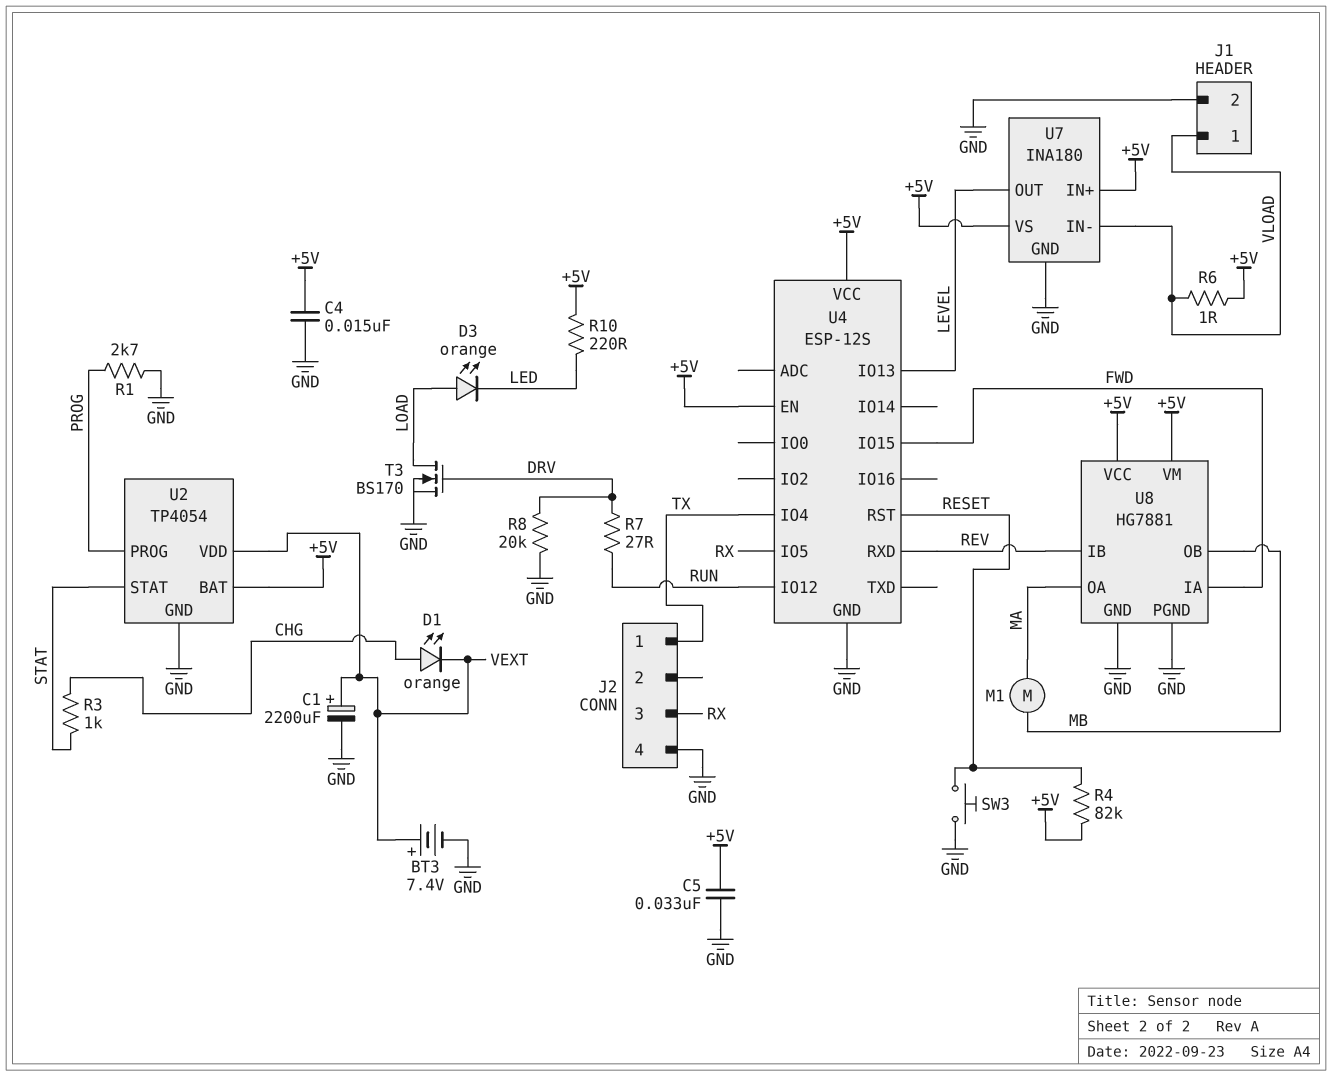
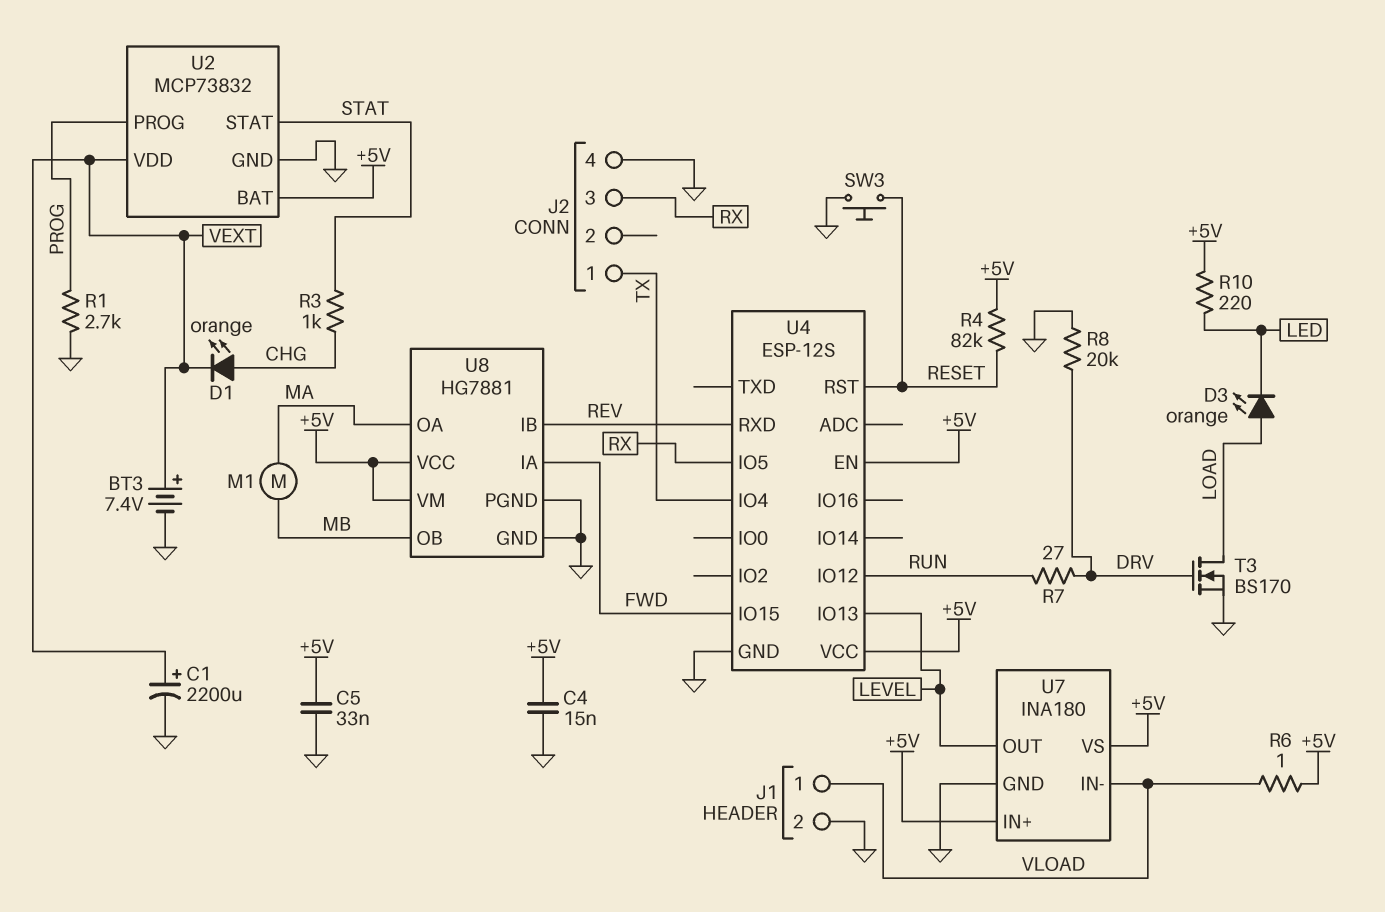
U2: TP4054 -> MCP73832

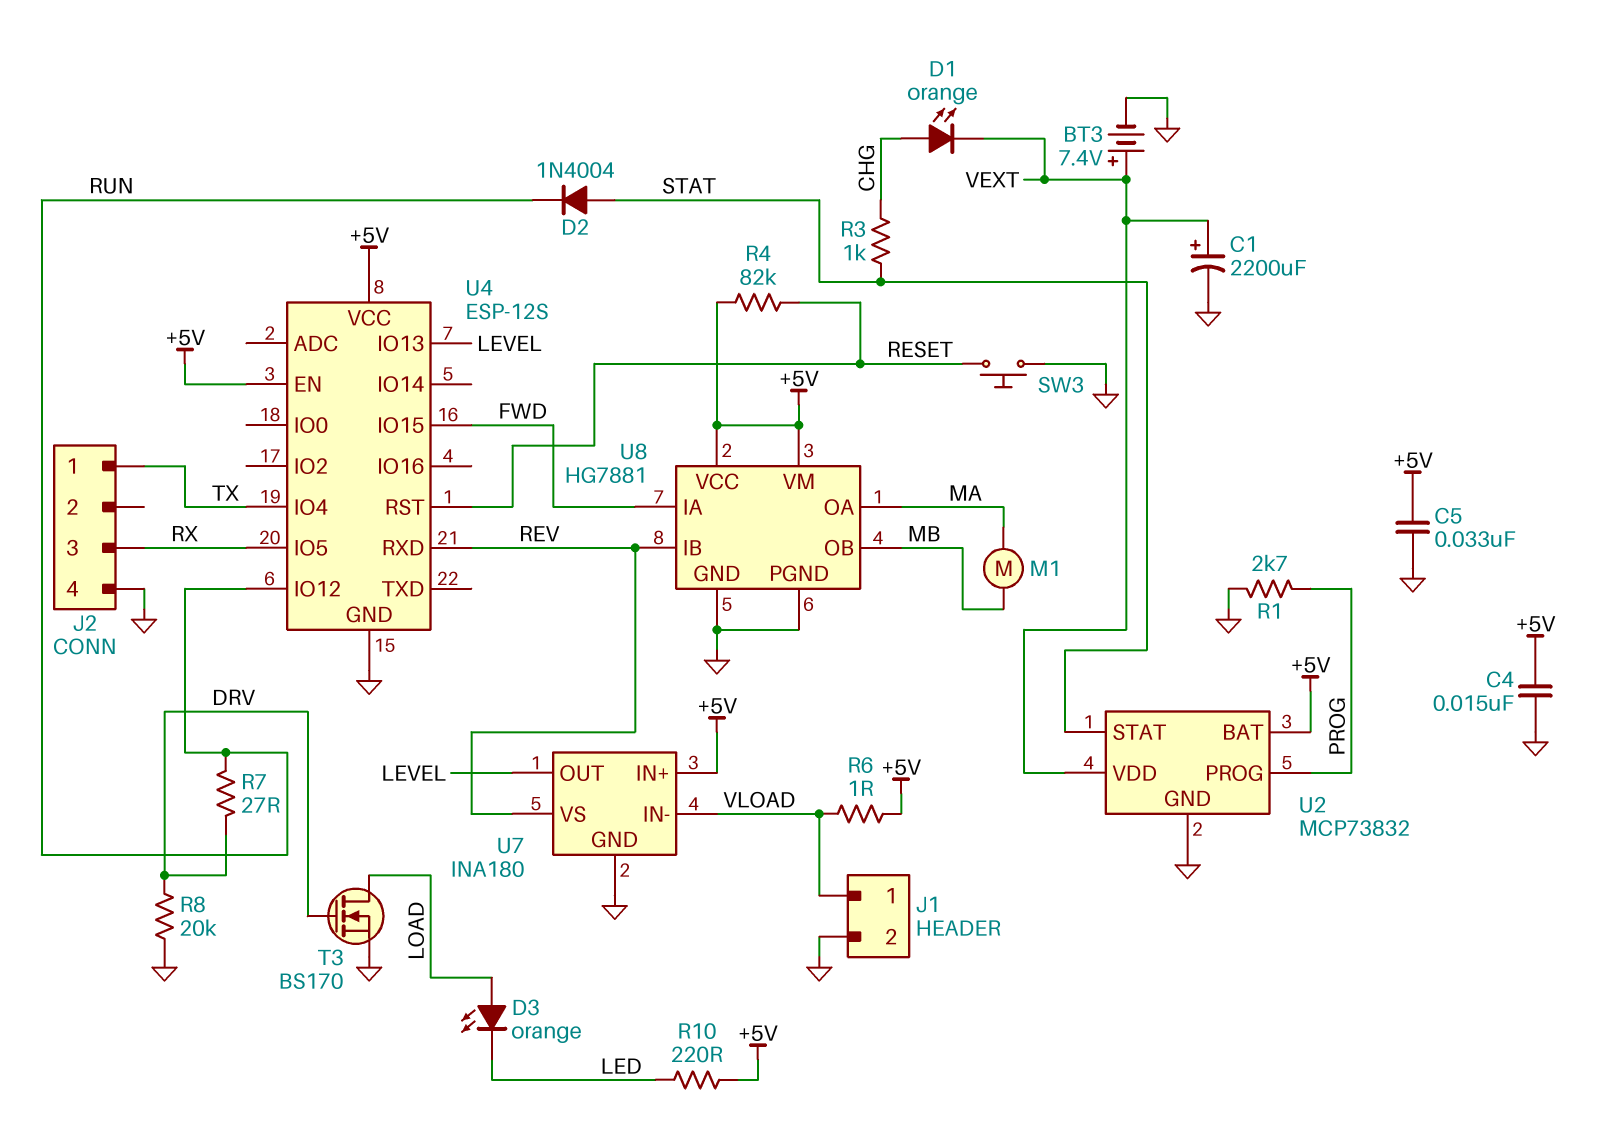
D2: none -> diode 1N4004 (A STAT, K RUN)
U7 pin VS: +5V -> REV

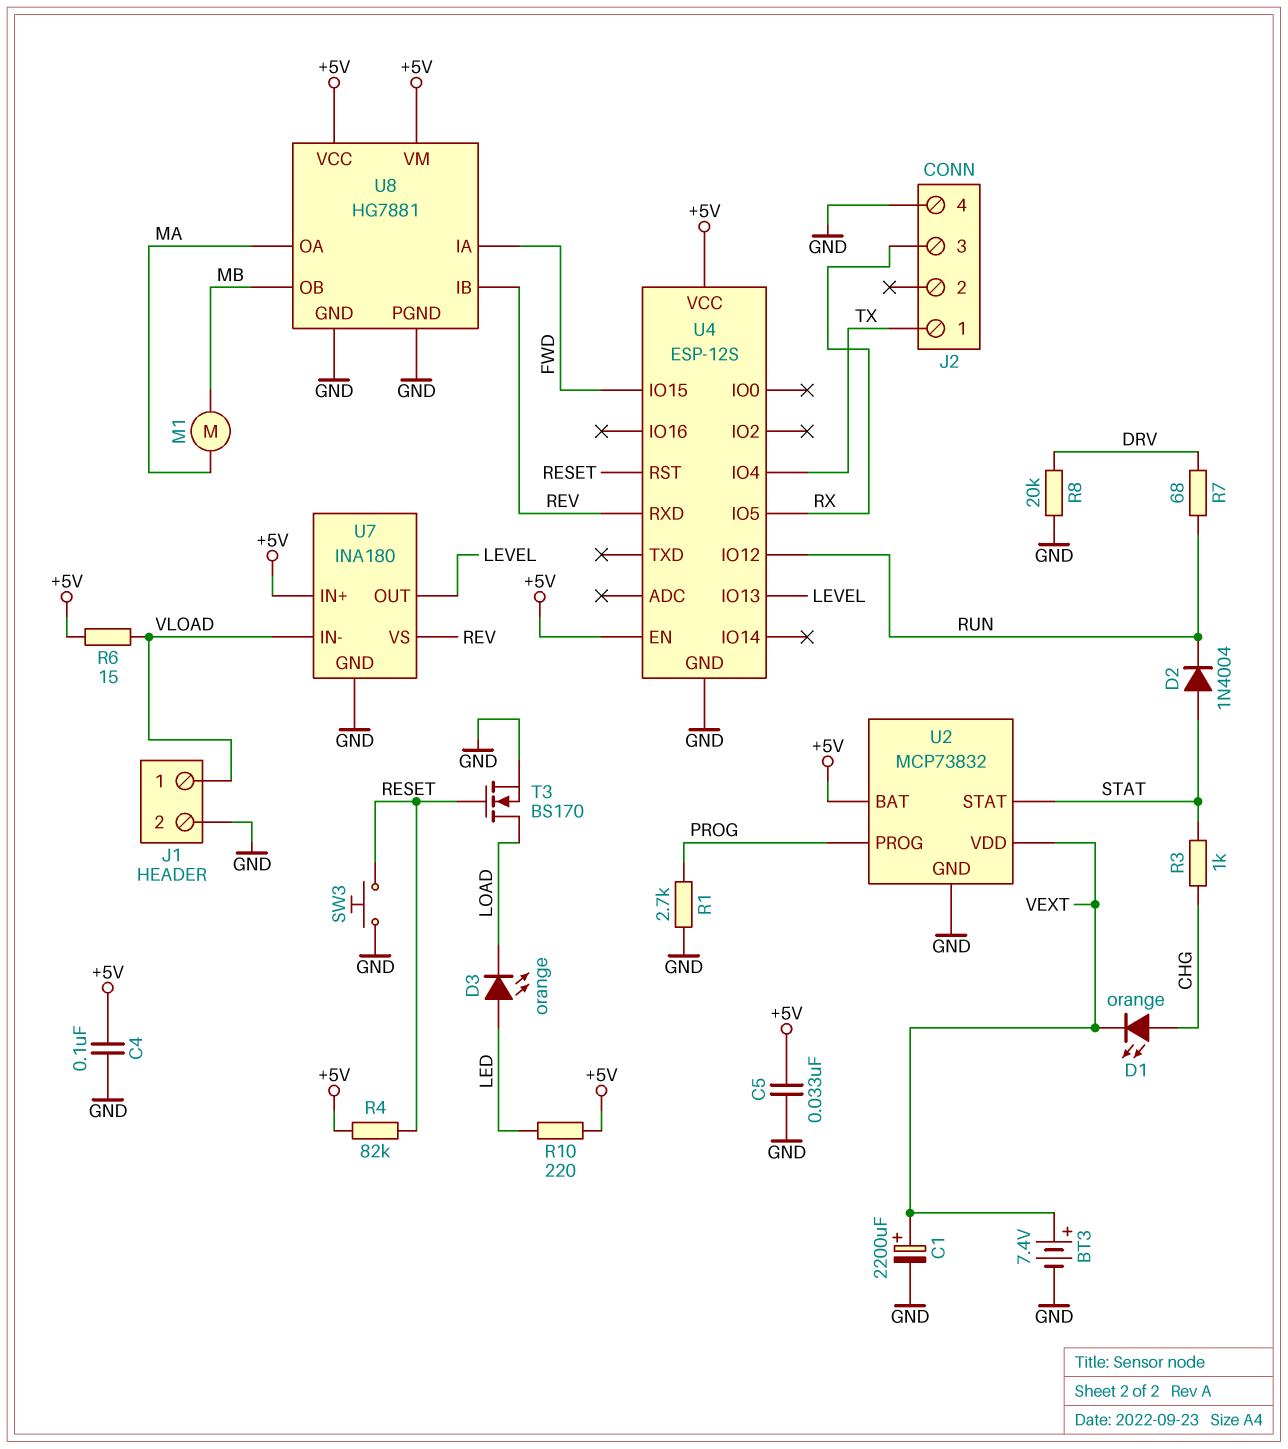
C4: 15nF (+5V, GND) -> 100nF (+5V, GND)
D3: LED orange (A LOAD, K LED) -> LED orange (A LED, K LOAD)
R6: 1 (+5V, VLOAD) -> 15 (+5V, VLOAD)
R7: 27 (DRV, RUN) -> 68 (DRV, RUN)
T3: NMOS BS170 (G DRV, D LOAD, S GND) -> NMOS BS170 (G RESET, D LOAD, S GND)

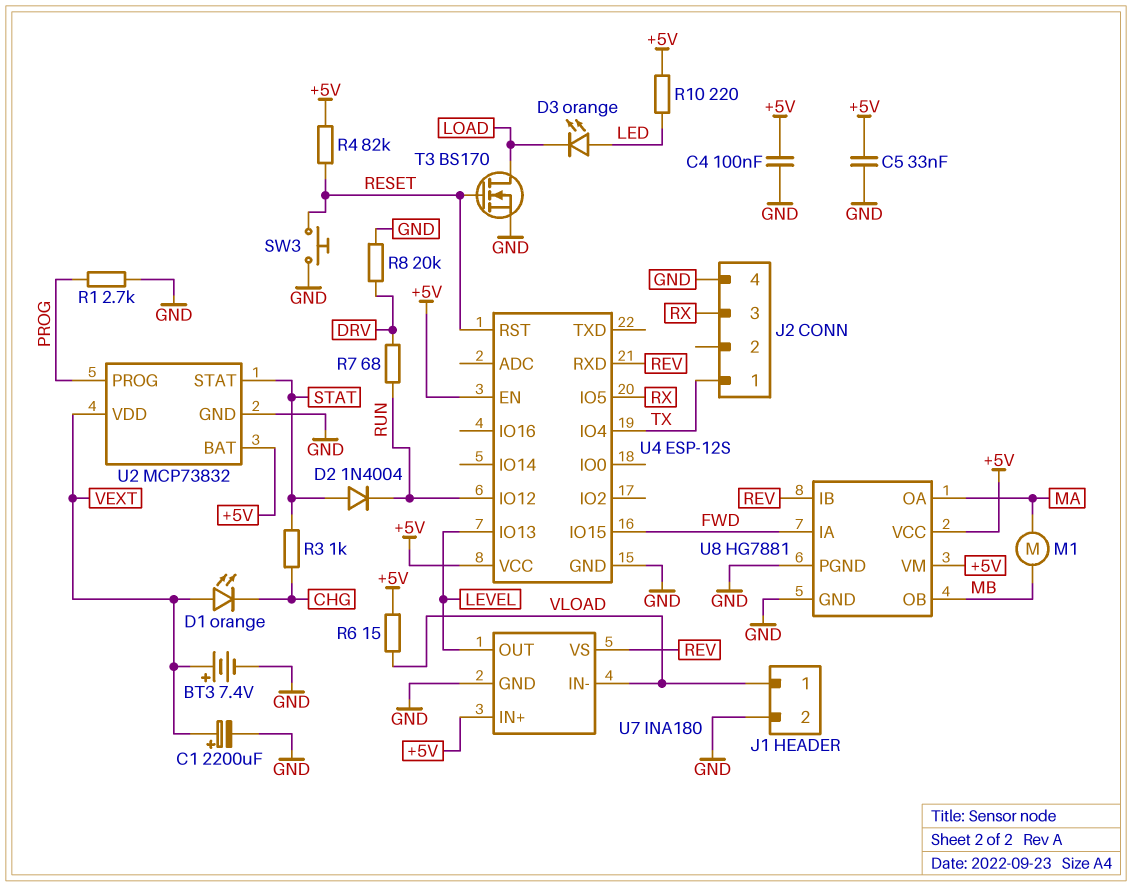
D1: LED orange (A CHG, K VEXT) -> LED orange (A VEXT, K CHG)

